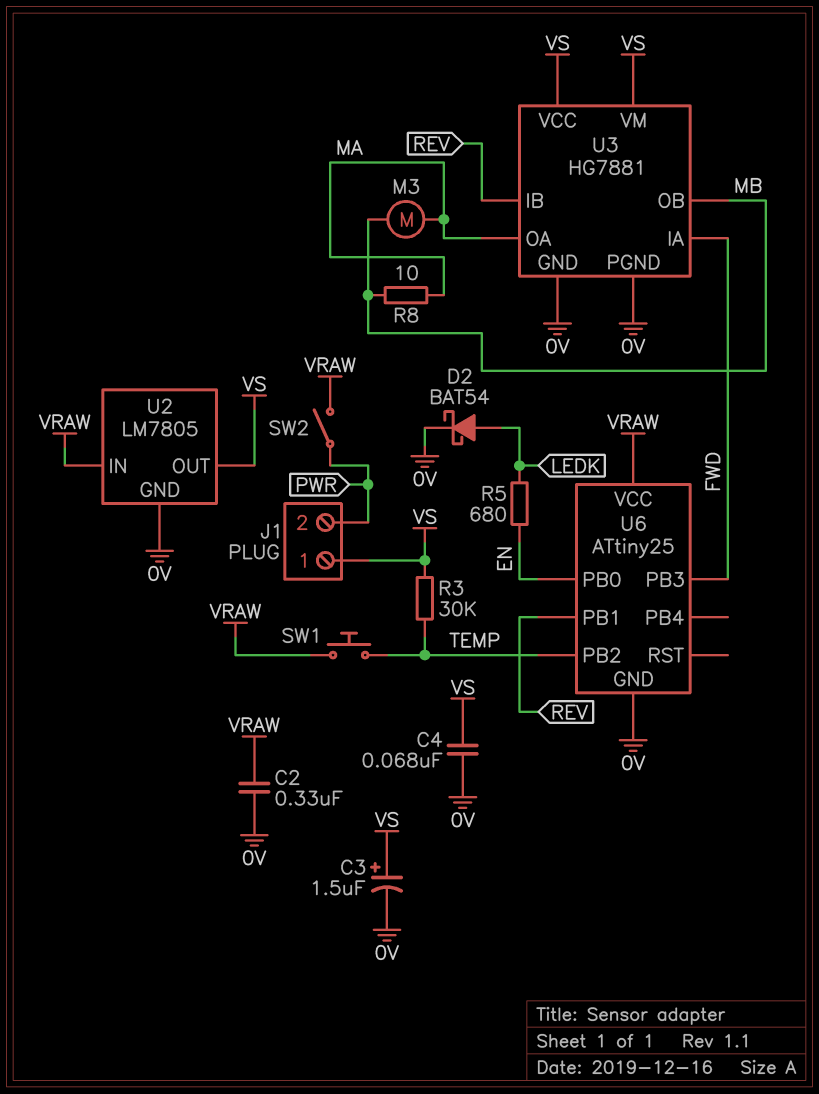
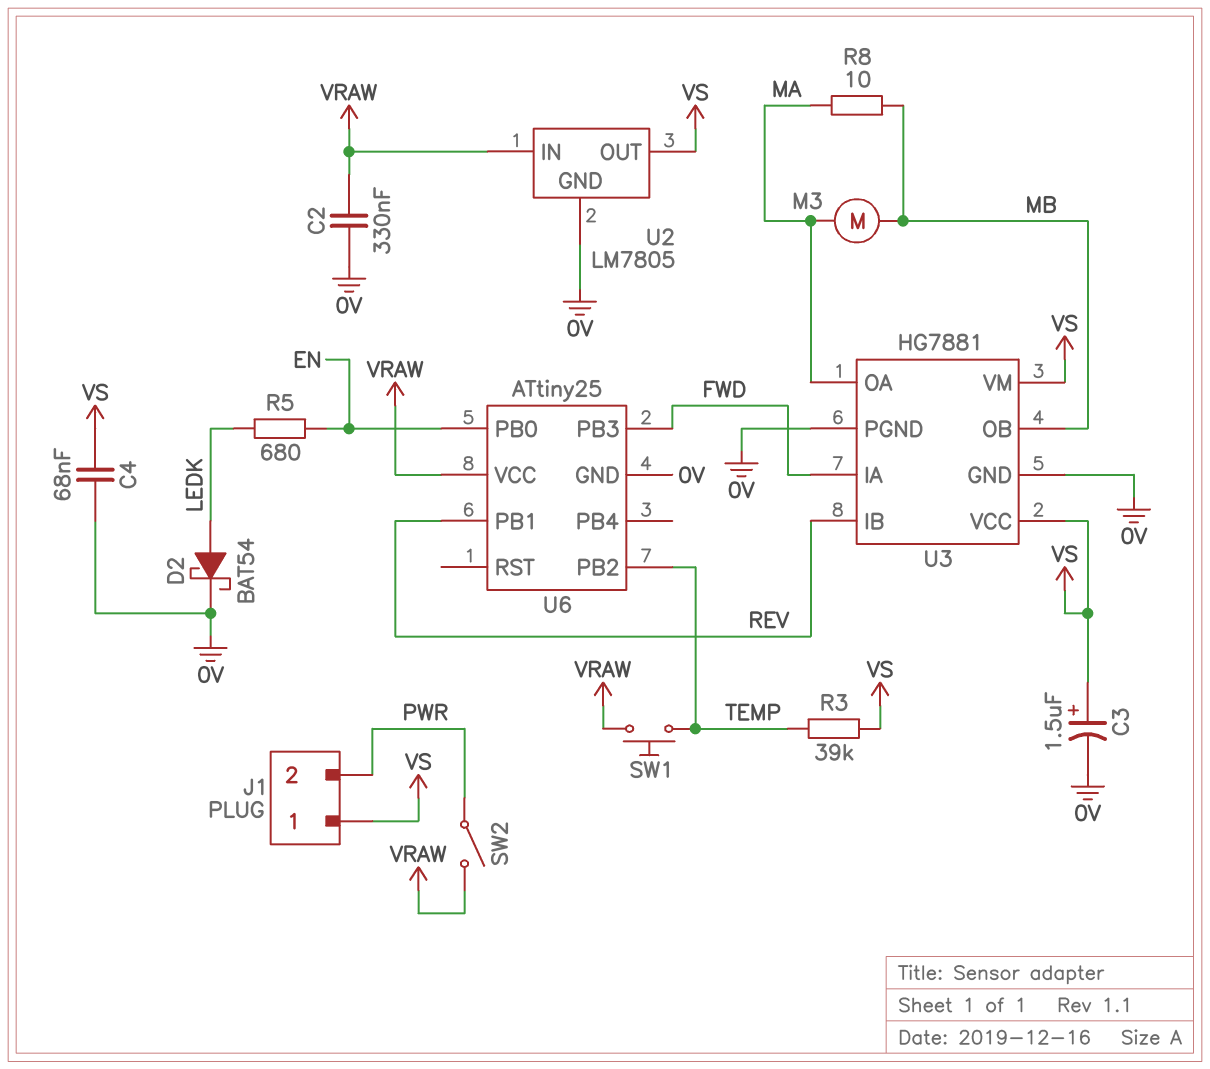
R3: 30k (TEMP, VS) -> 39k (TEMP, VS)

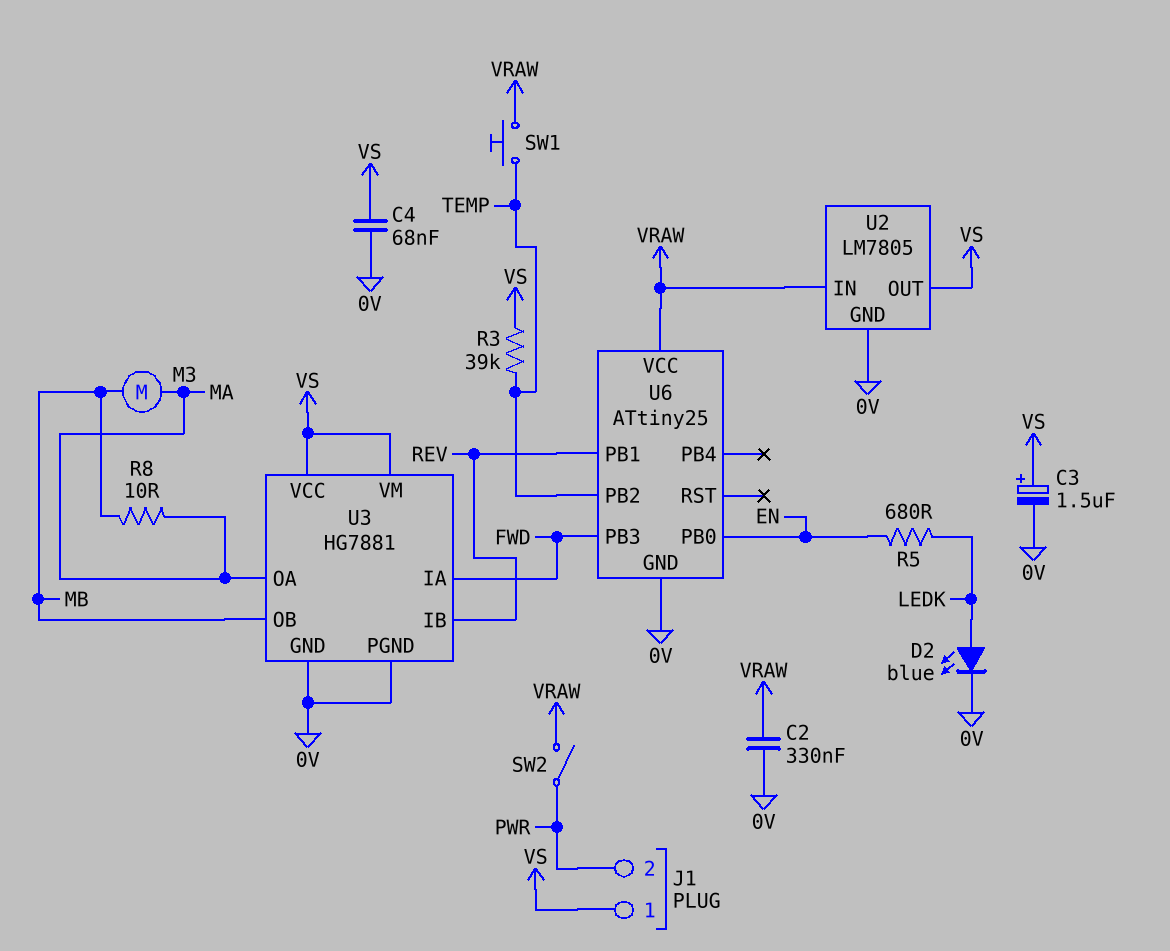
D2: schottky BAT54 (A LEDK, K 0V) -> LED blue (A LEDK, K 0V)

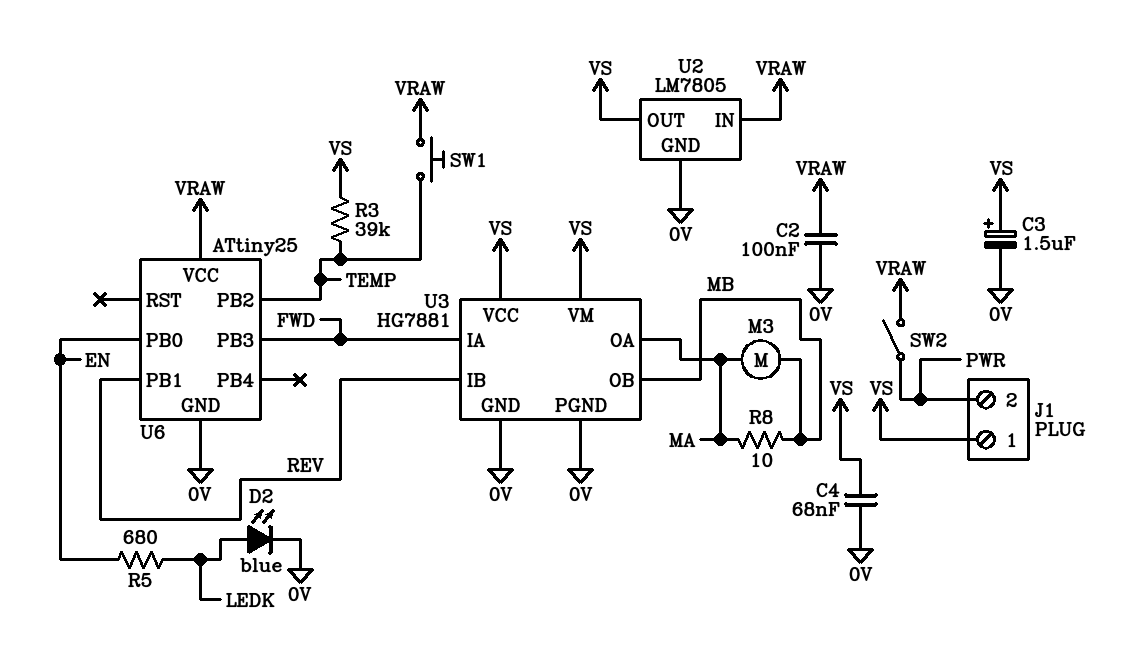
C2: 330nF (0V, VRAW) -> 100nF (0V, VRAW)

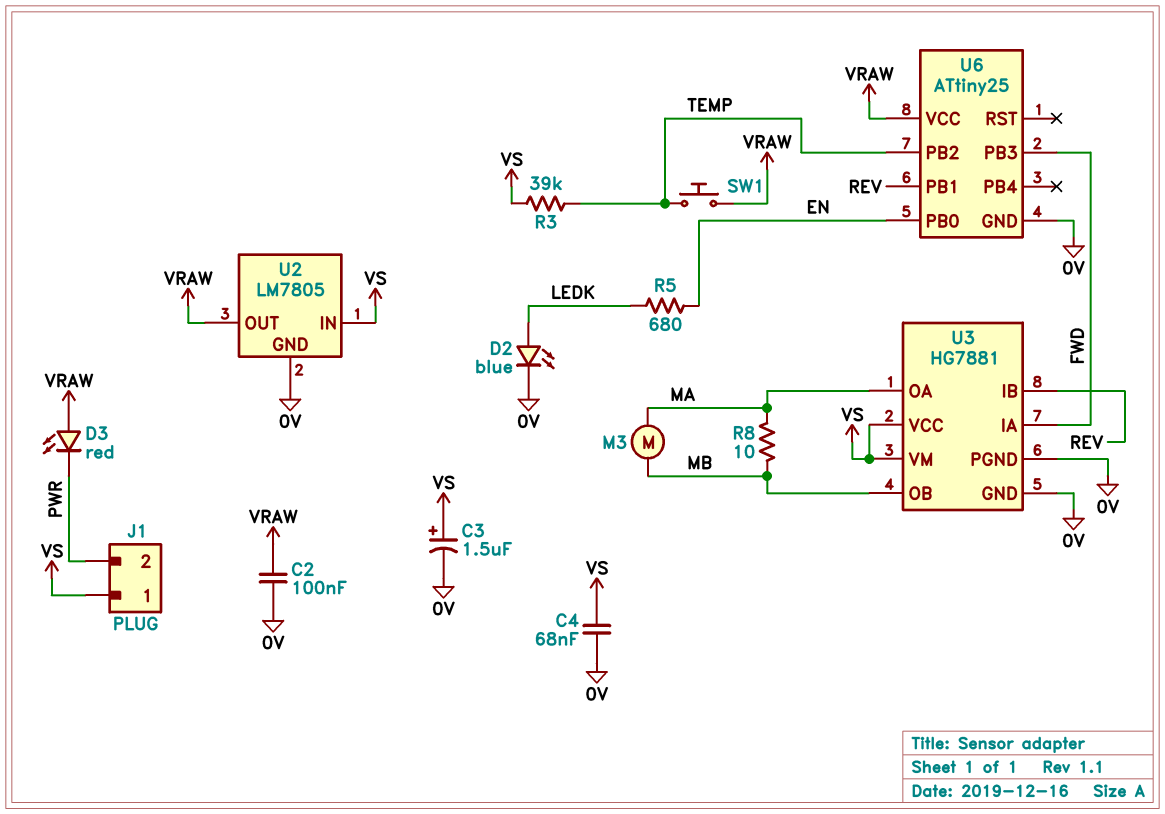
D3: none -> LED red (A VRAW, K PWR)
SW2: switch (PWR, VRAW) -> none
U2 pin IN: VRAW -> VS
U2 pin OUT: VS -> VRAW

